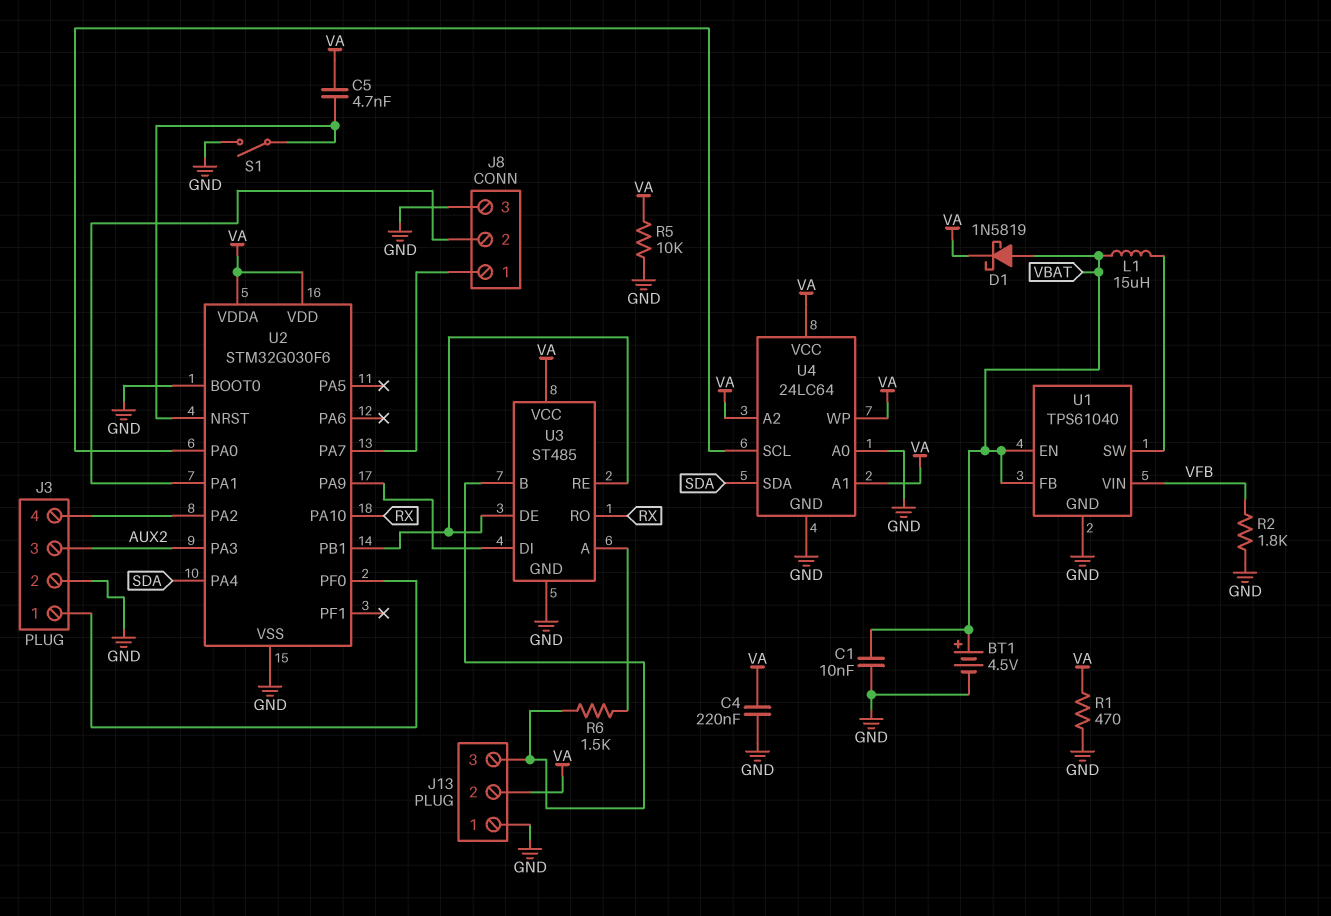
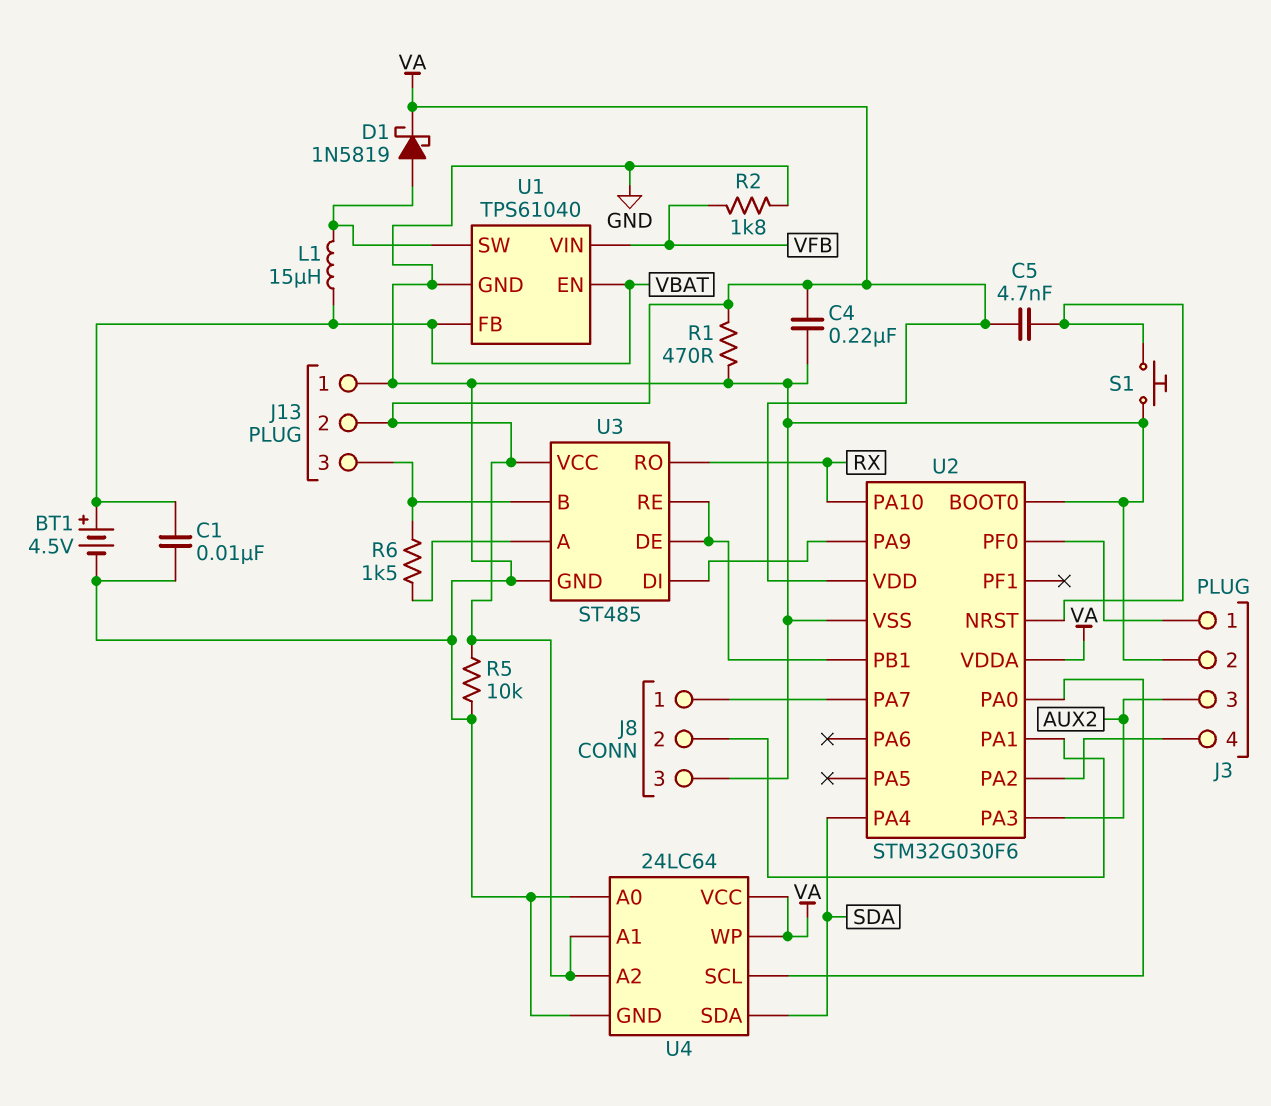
D1: schottky 1N5819 (A VBAT, K VA) -> schottky 1N5819 (A U1/SW, K VA)
S1: switch (GND, U2/NRST) -> button (GND, U2/NRST)

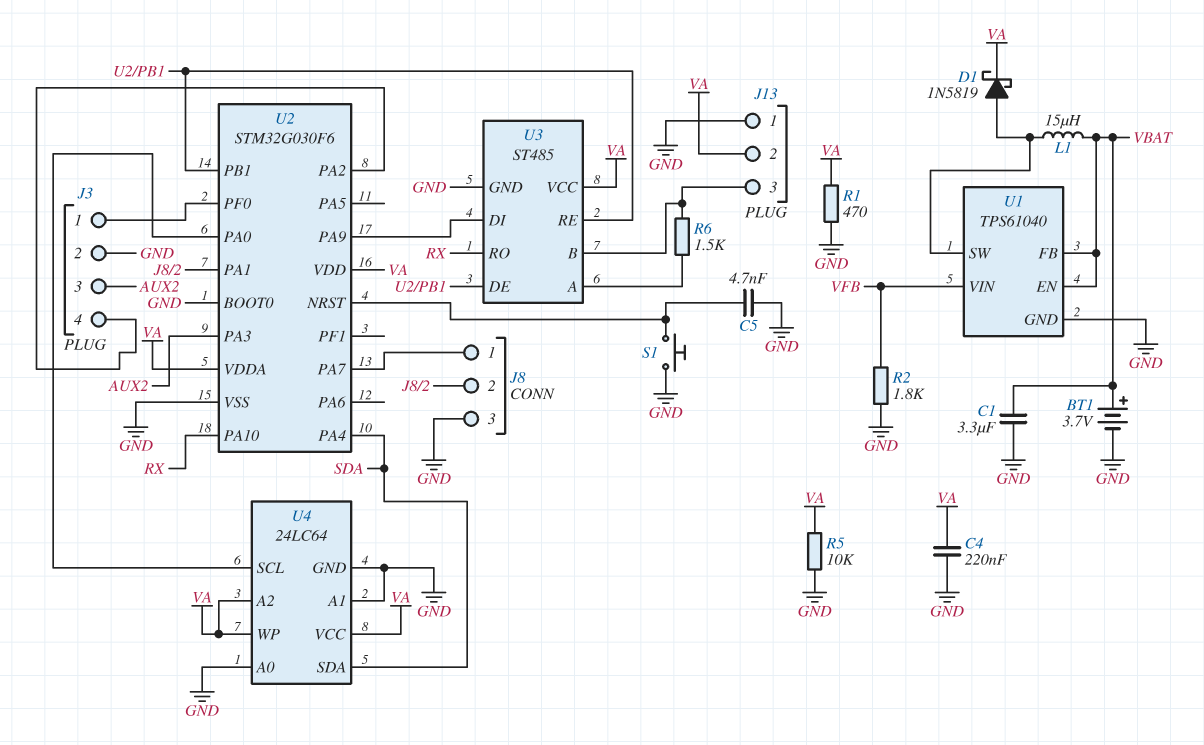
BT1: 4.5V (plus VBAT, minus GND) -> 3.7V (plus VBAT, minus GND)
C1: 10nF (GND, VBAT) -> 3.3uF (GND, VBAT)
C5: 4.7nF (U2/NRST, VA) -> 4.7nF (GND, U2/NRST)
U4 pin A1: VA -> GND

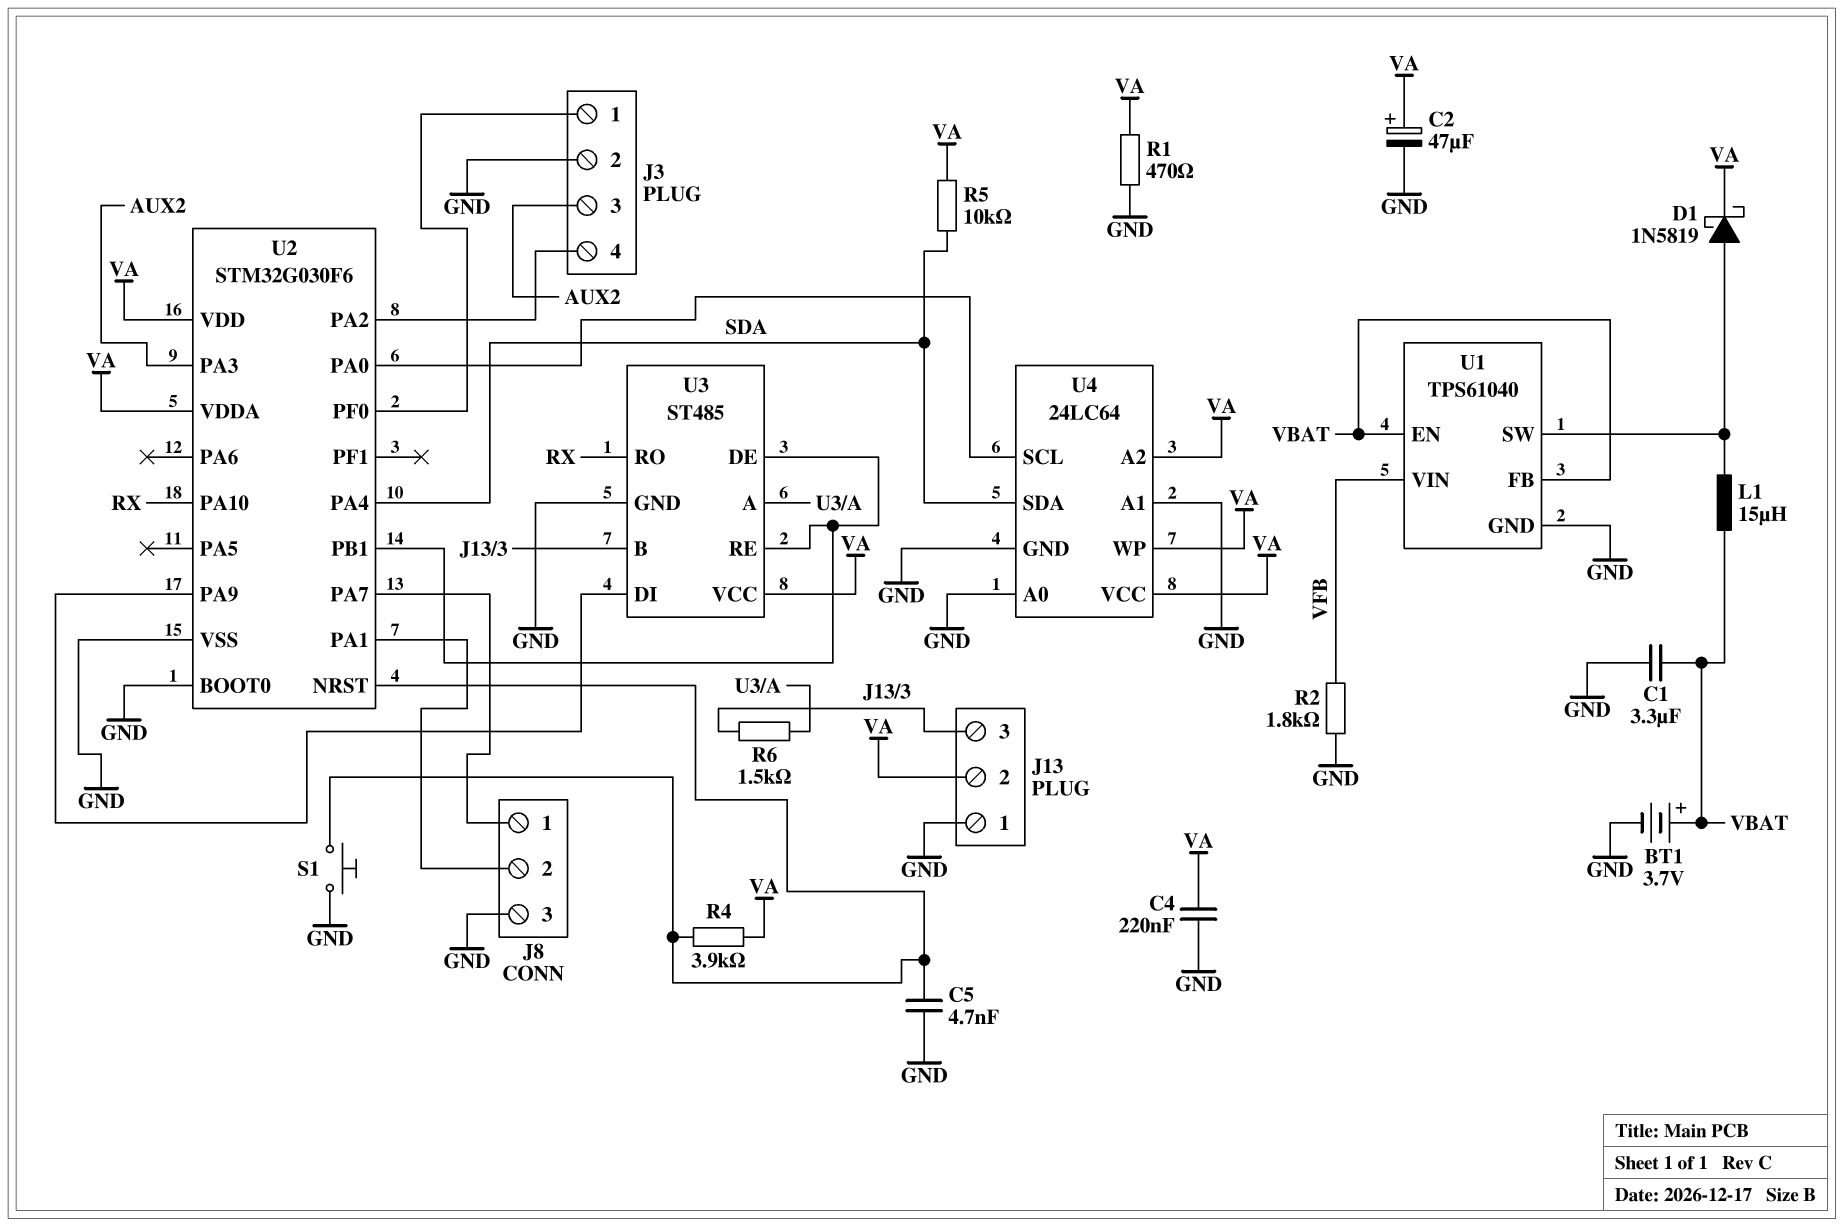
C2: none -> 47uF (plus VA, minus GND)
R4: none -> 3.9k (U2/NRST, VA)
R5: 10k (GND, VA) -> 10k (SDA, VA)

